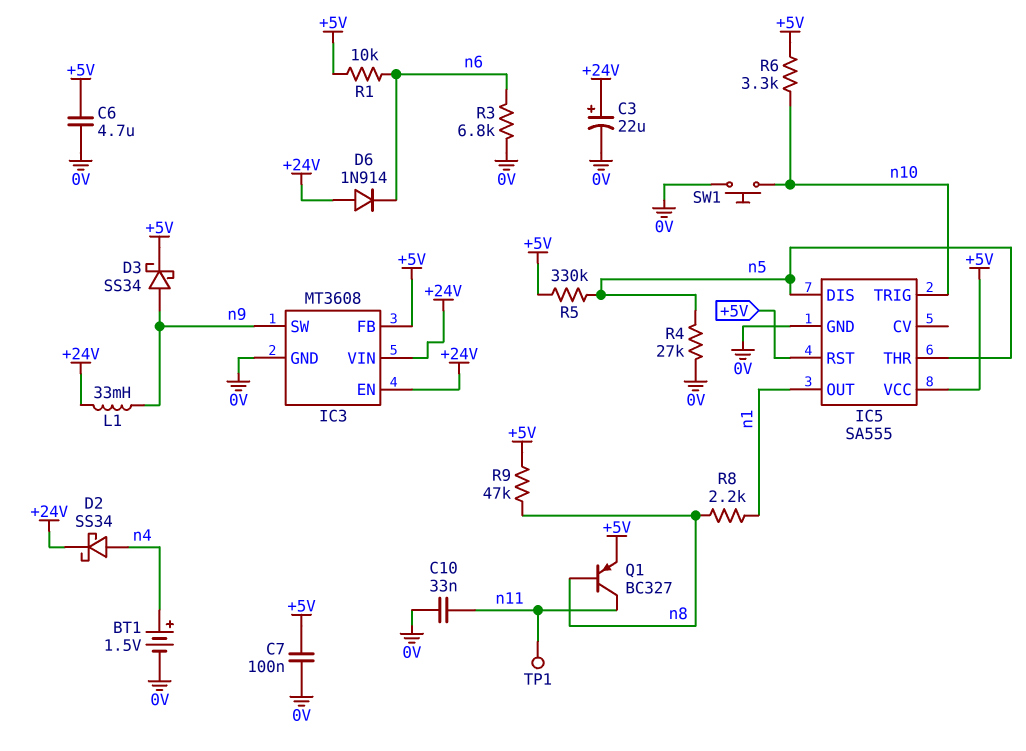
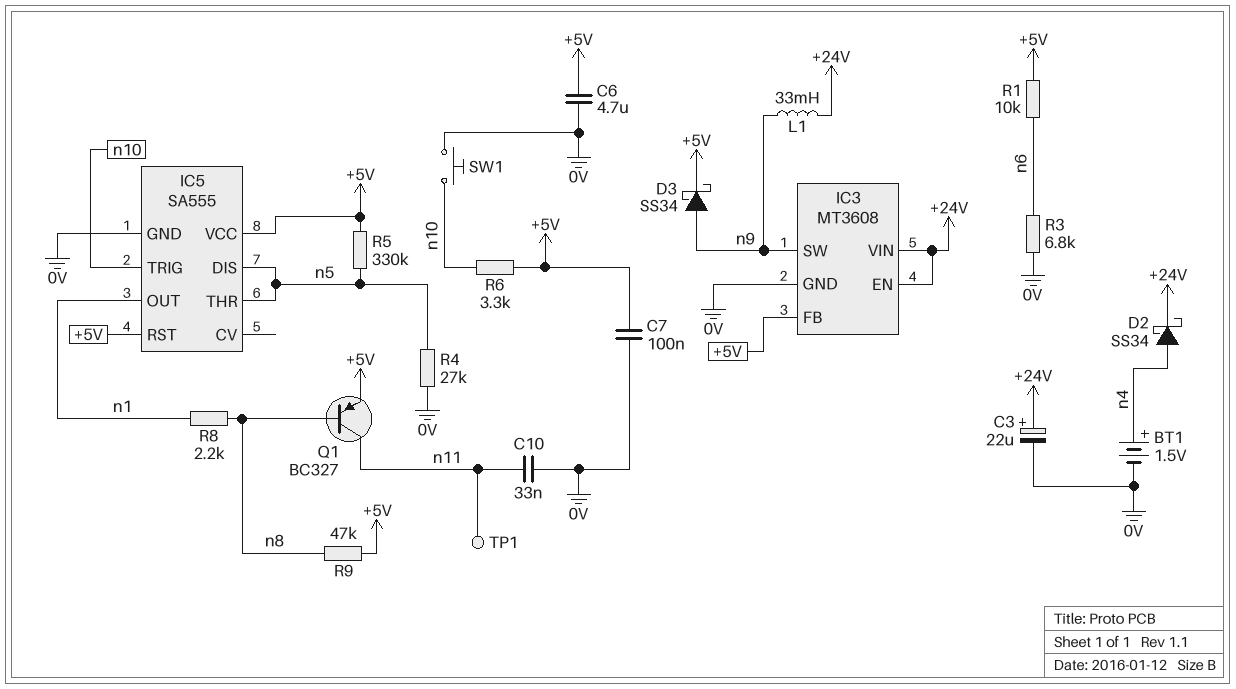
D6: diode 1N914 (A +24V, K n6) -> none

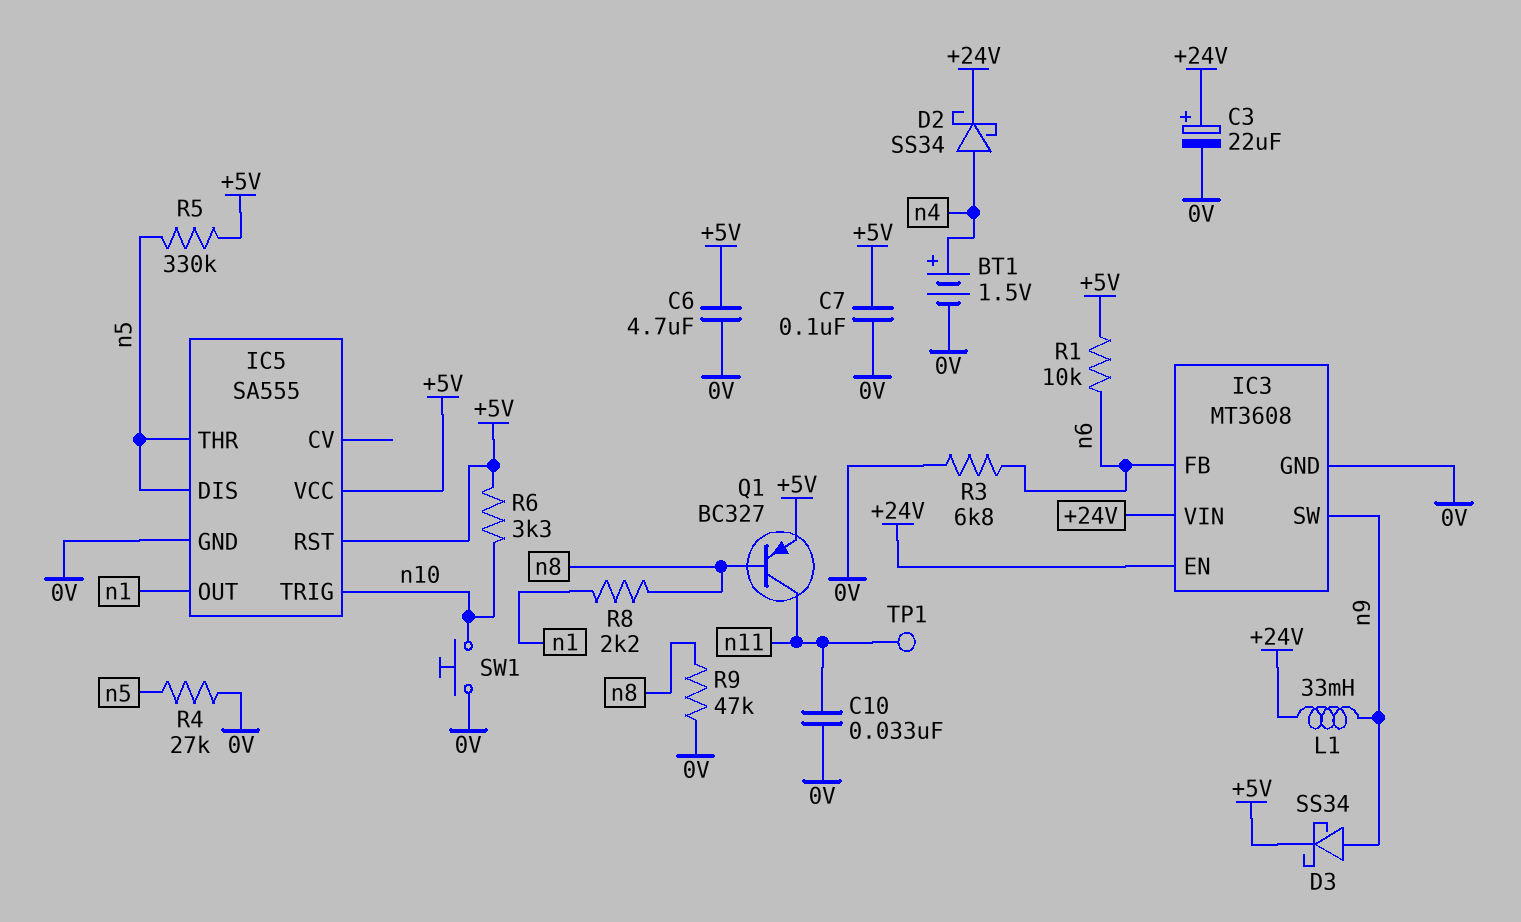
IC3 pin FB: +5V -> n6
R9: 47k (+5V, n8) -> 47k (0V, n8)

